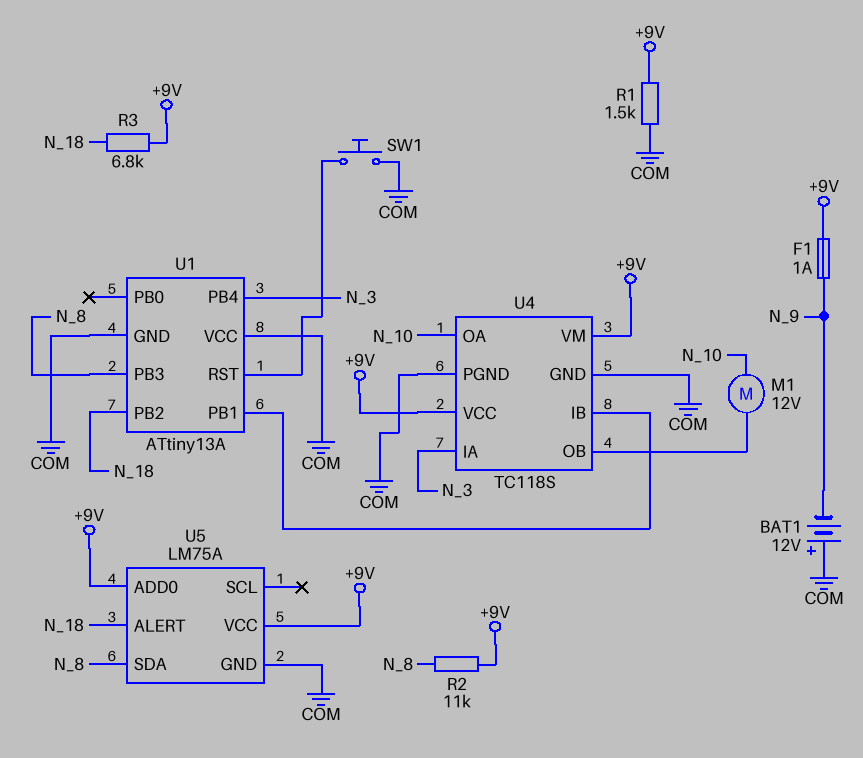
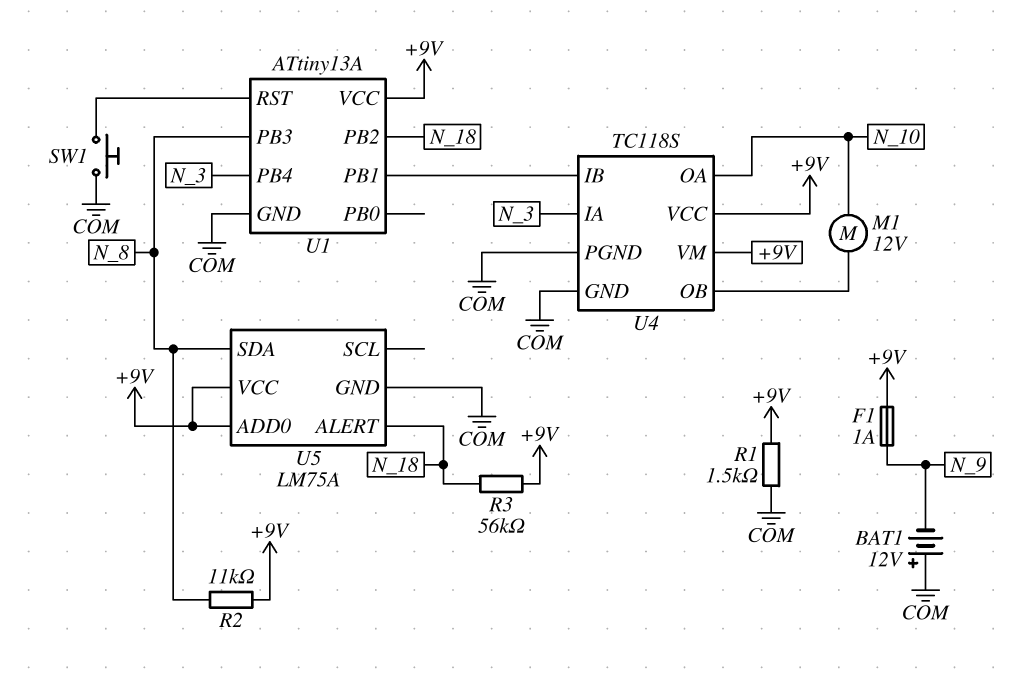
R3: 6.8k (+9V, N_18) -> 56k (+9V, N_18)
U1 pin VCC: COM -> +9V

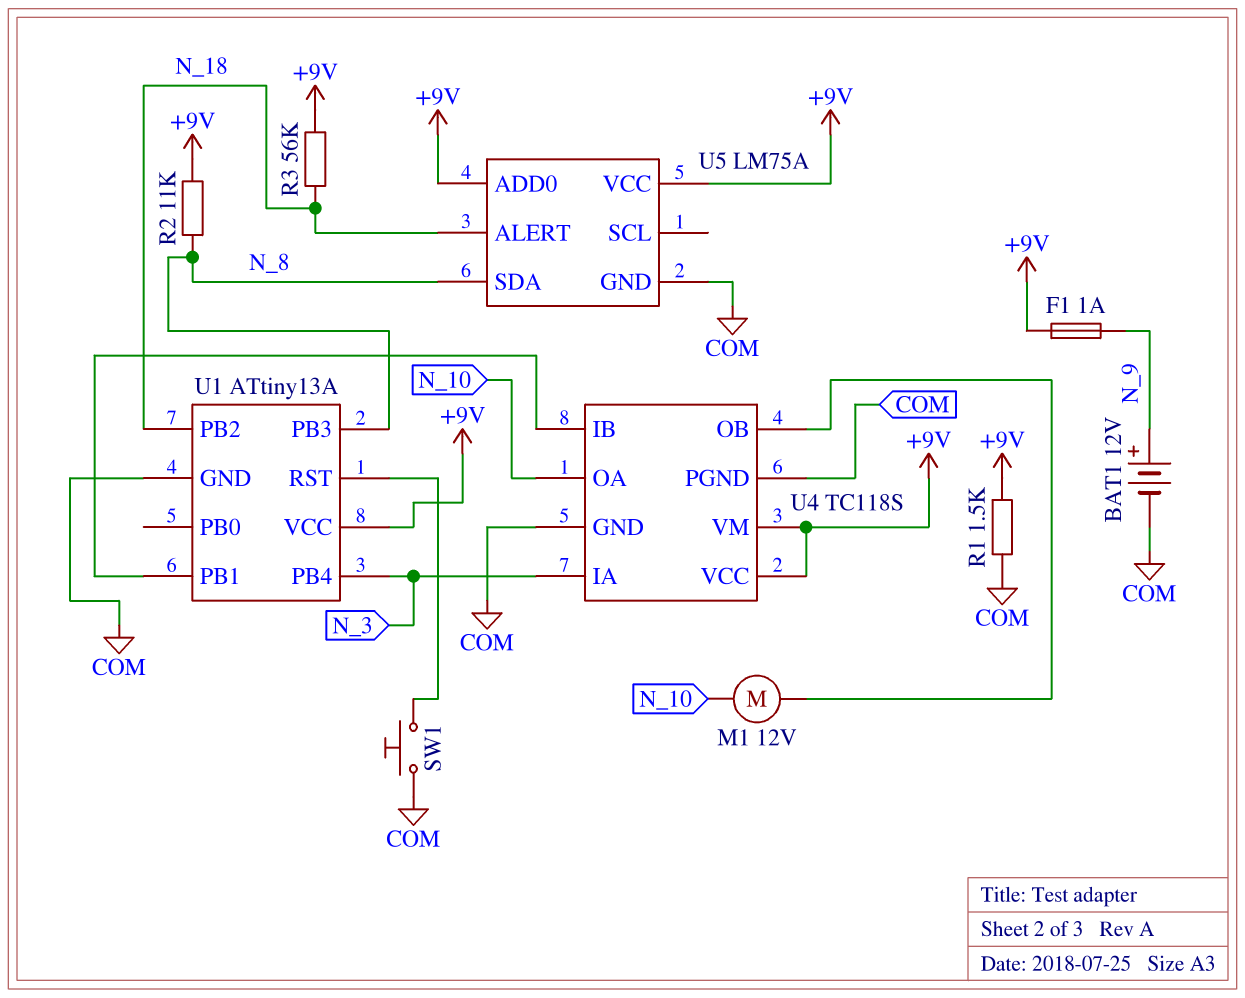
BAT1: 12V (plus COM, minus N_9) -> 12V (plus N_9, minus COM)

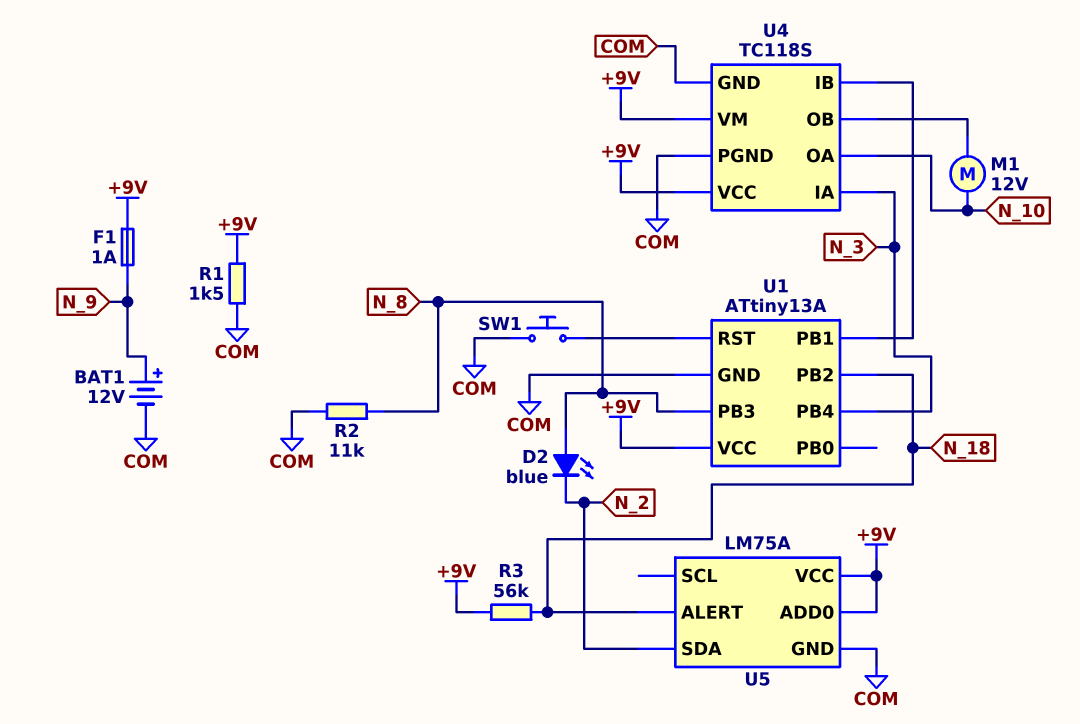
D2: none -> LED blue (A N_8, K N_2)
R2: 11k (+9V, N_8) -> 11k (COM, N_8)
U5 pin SDA: N_8 -> N_2

